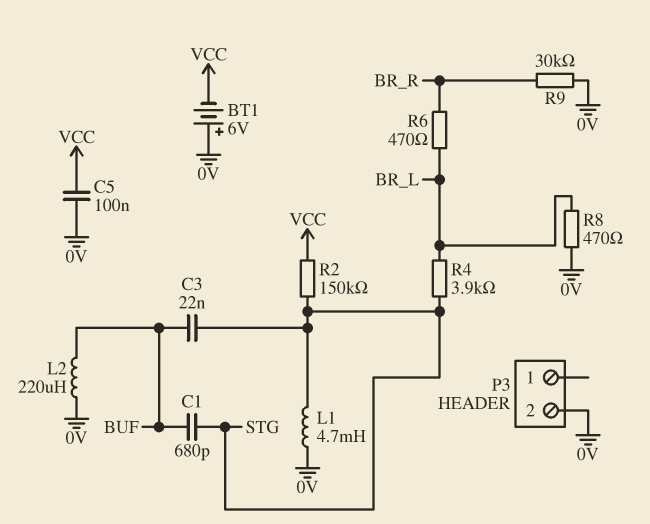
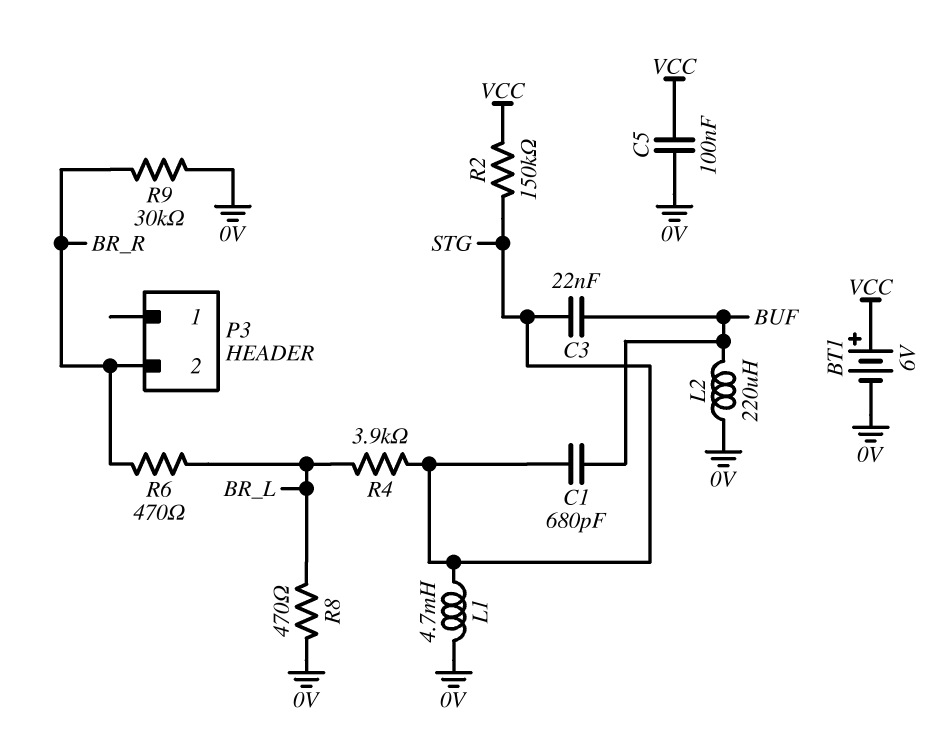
BT1: 6V (plus 0V, minus VCC) -> 6V (plus VCC, minus 0V)
P3 pin 2: 0V -> BR_R

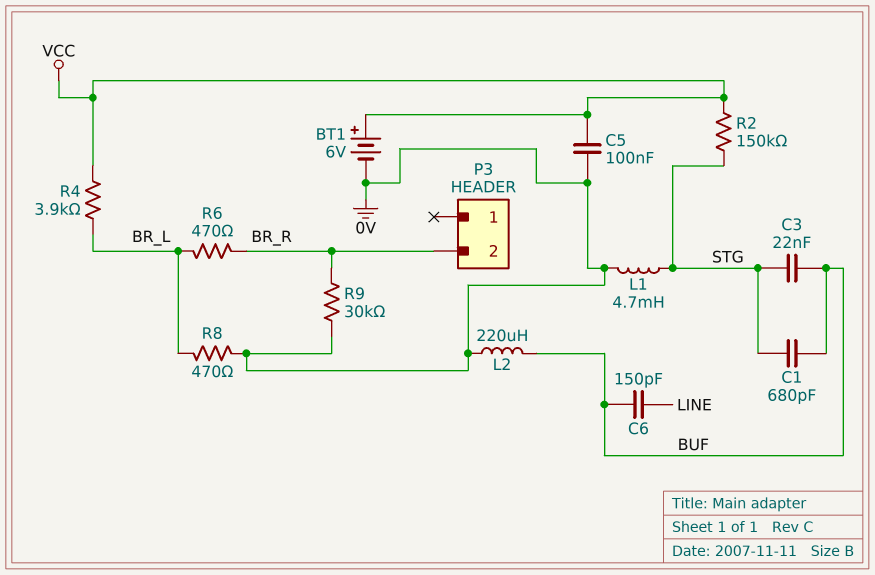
C6: none -> 150pF (BUF, LINE)
R4: 3.9k (BR_L, STG) -> 3.9k (BR_L, VCC)

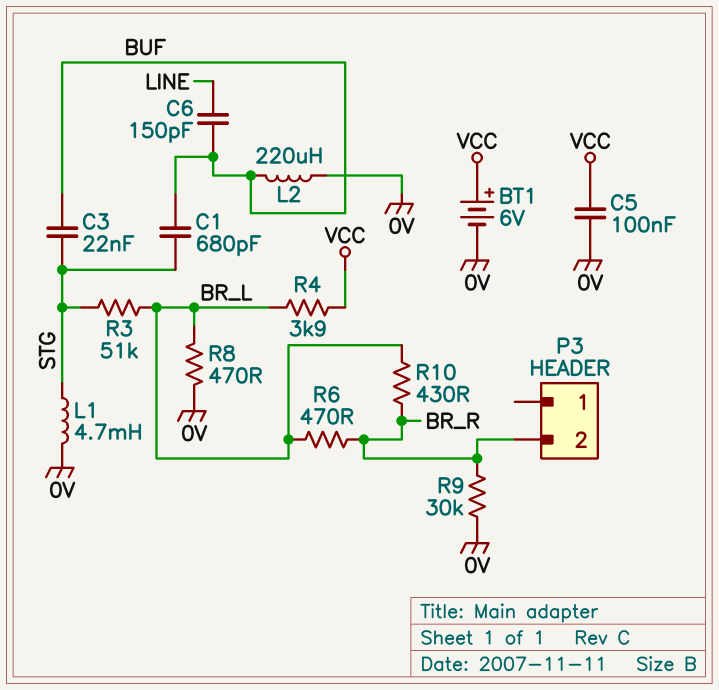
R2: 150k (STG, VCC) -> none
R3: none -> 51k (BR_L, STG)
R10: none -> 430 (BR_L, BR_R)

